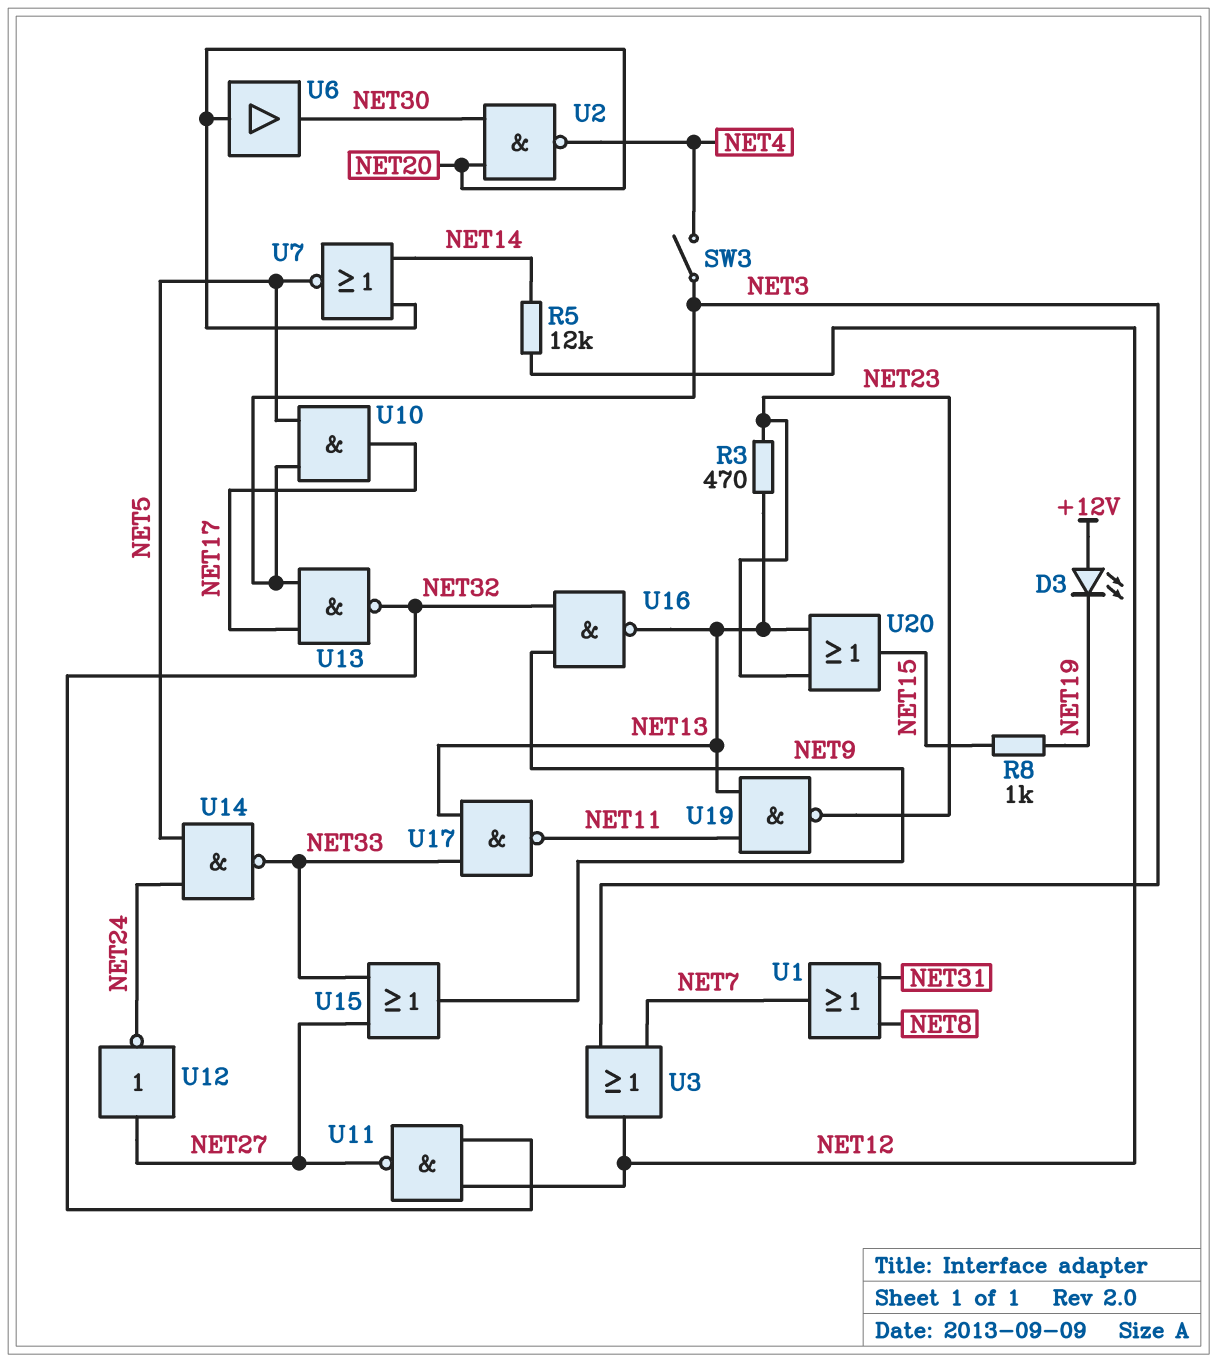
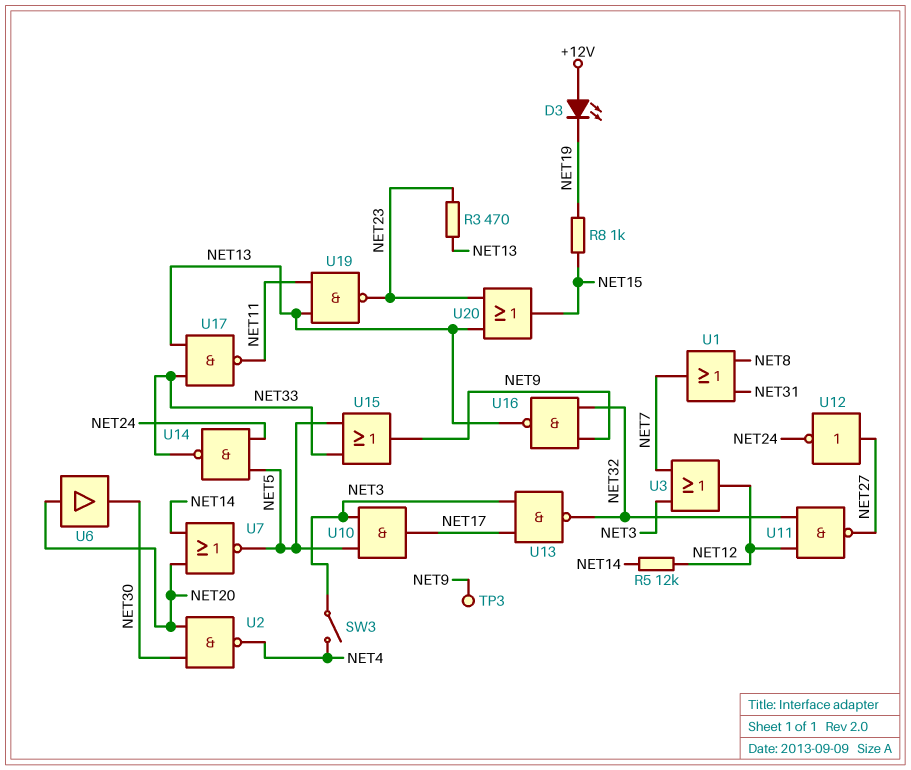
TP3: none -> test point (NET9)
U15: OR (in NET27, in NET33, out NET9) -> OR (in NET5, in NET33, out NET9)

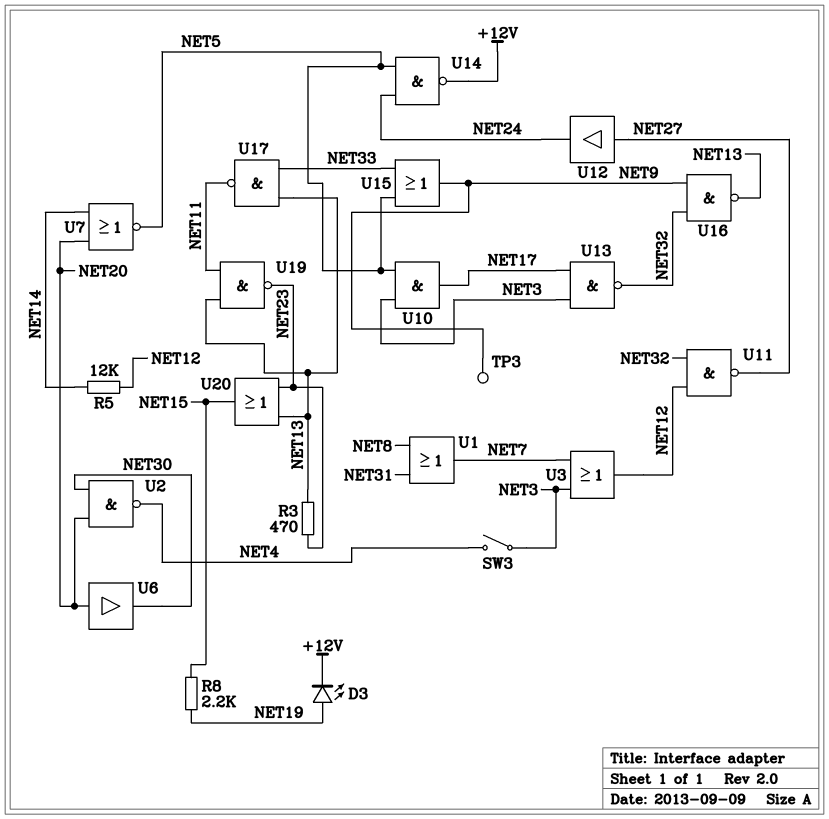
D3: LED (A +12V, K NET19) -> LED (A NET19, K +12V)
R8: 1k (NET15, NET19) -> 2.2k (NET15, NET19)
U12: NOT (in NET27, out NET24) -> buffer (in NET27, out NET24)
U14: NAND (in NET5, in NET24, out NET33) -> NAND (in NET5, in NET24, out +12V)

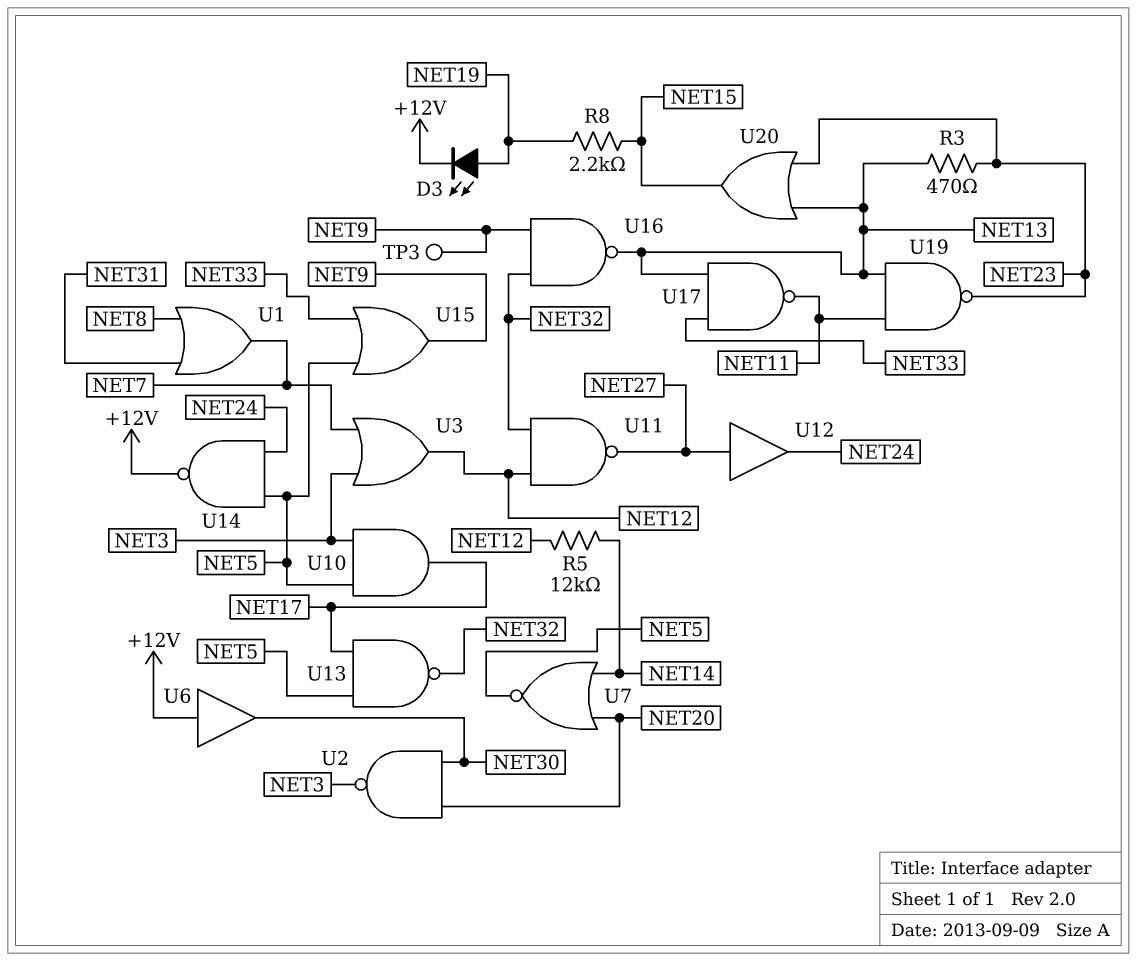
SW3: switch (NET3, NET4) -> none
U2: NAND (in NET20, in NET30, out NET4) -> NAND (in NET20, in NET30, out NET3)
U6: buffer (in NET20, out NET30) -> buffer (in +12V, out NET30)
U13: NAND (in NET3, in NET17, out NET32) -> NAND (in NET5, in NET17, out NET32)

